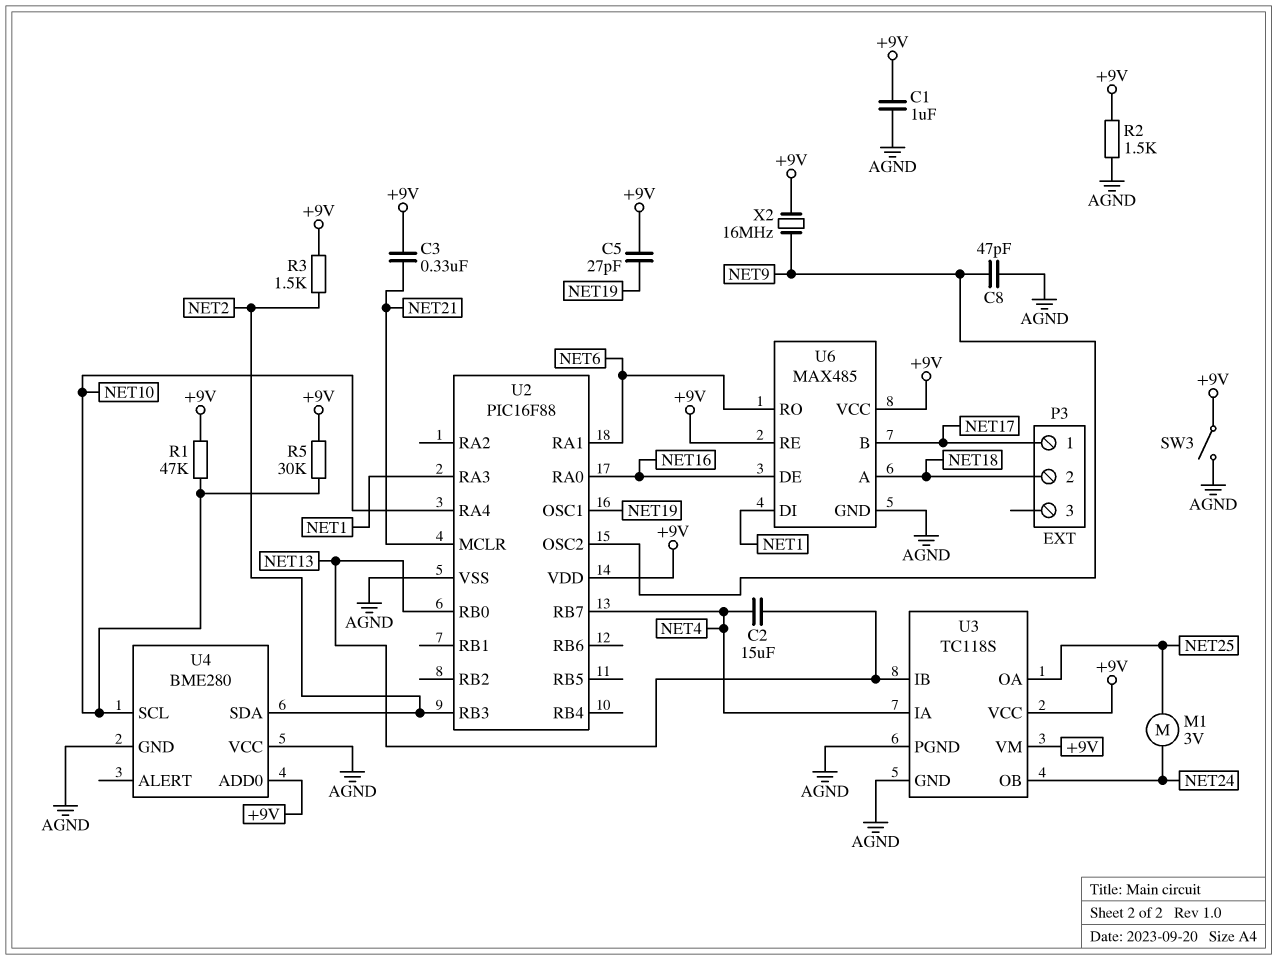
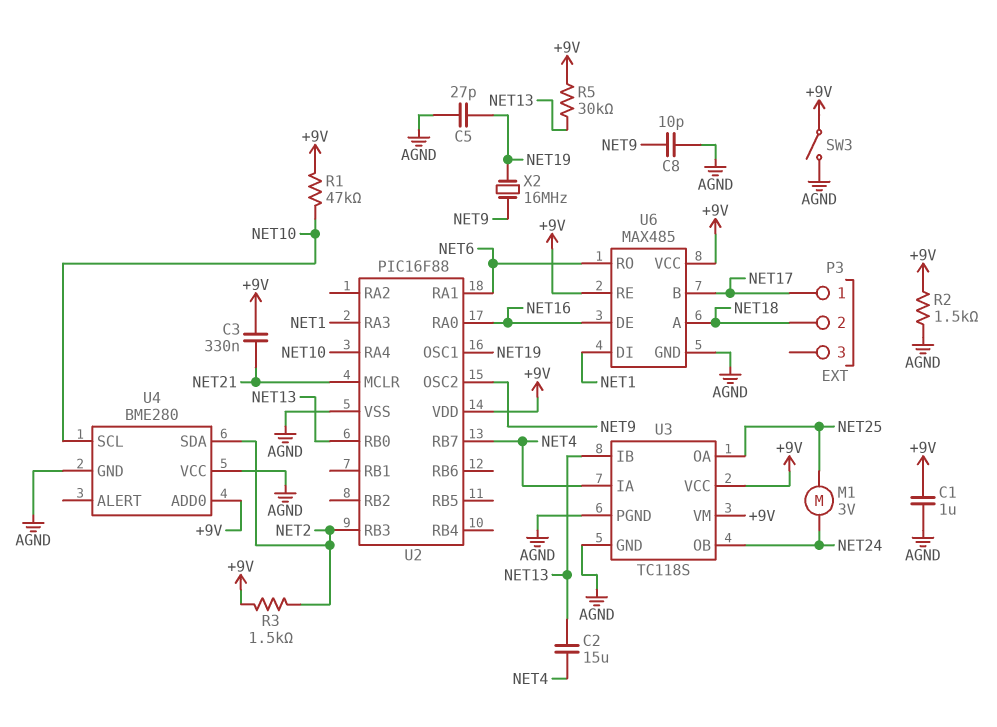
C5: 27pF (+9V, NET19) -> 27pF (AGND, NET19)
C8: 47pF (AGND, NET9) -> 10pF (AGND, NET9)
R5: 30k (+9V, NET10) -> 30k (+9V, NET13)
X2: 16MHz (+9V, NET9) -> 16MHz (NET9, NET19)

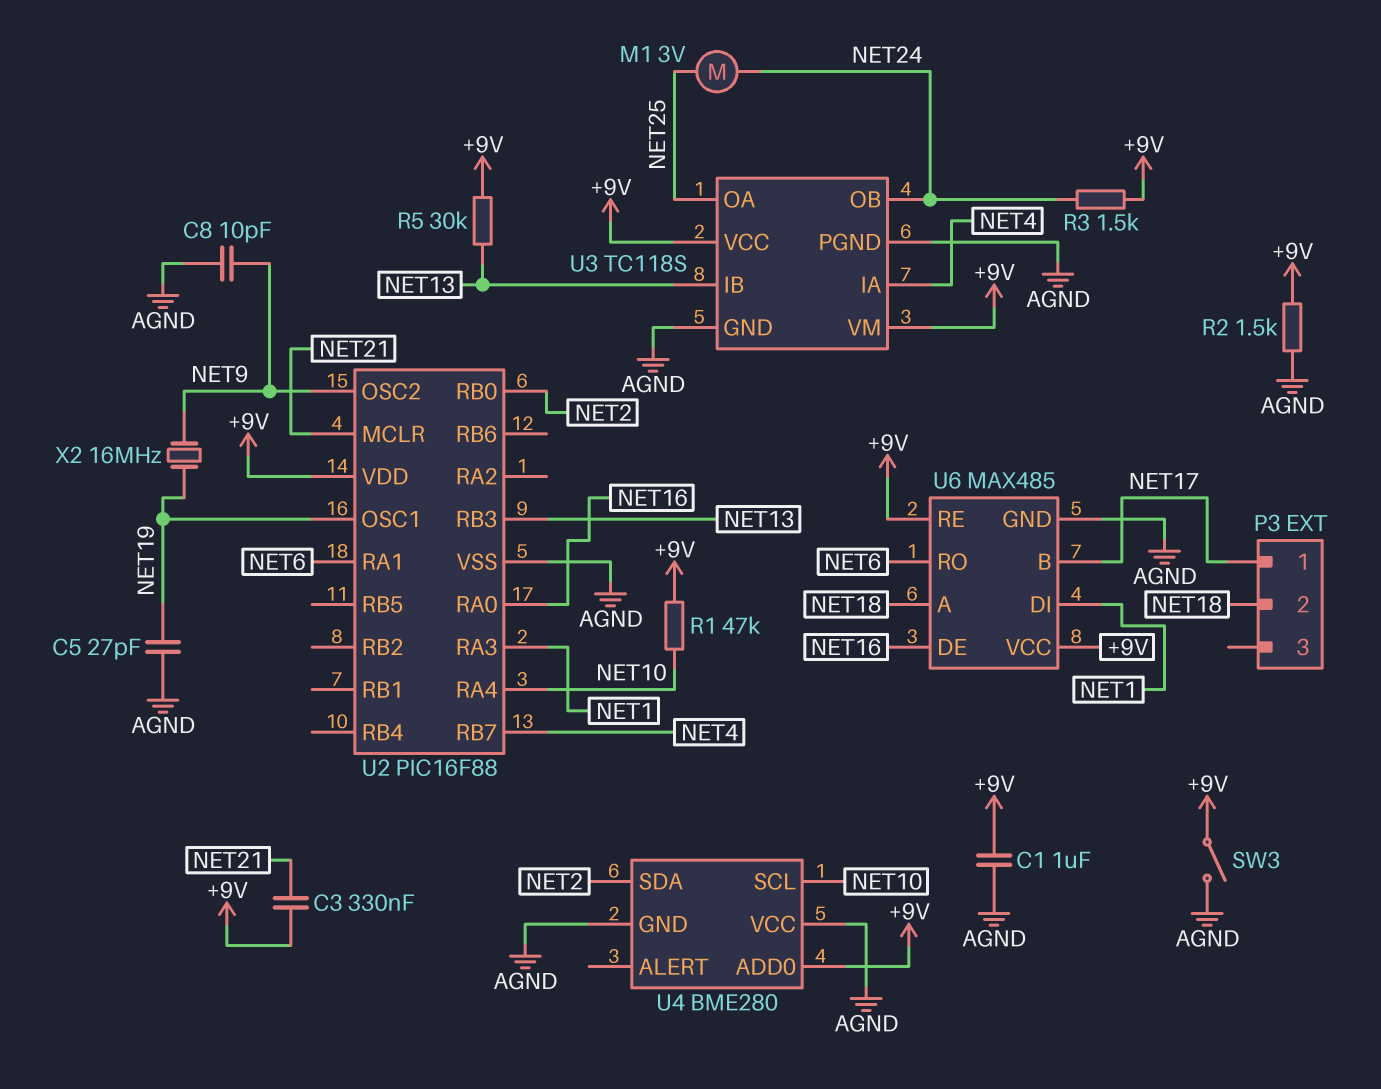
C2: 15uF (NET4, NET13) -> none
R3: 1.5k (+9V, NET2) -> 1.5k (+9V, NET24)
U2 pin RB0: NET13 -> NET2
U2 pin RB3: NET2 -> NET13

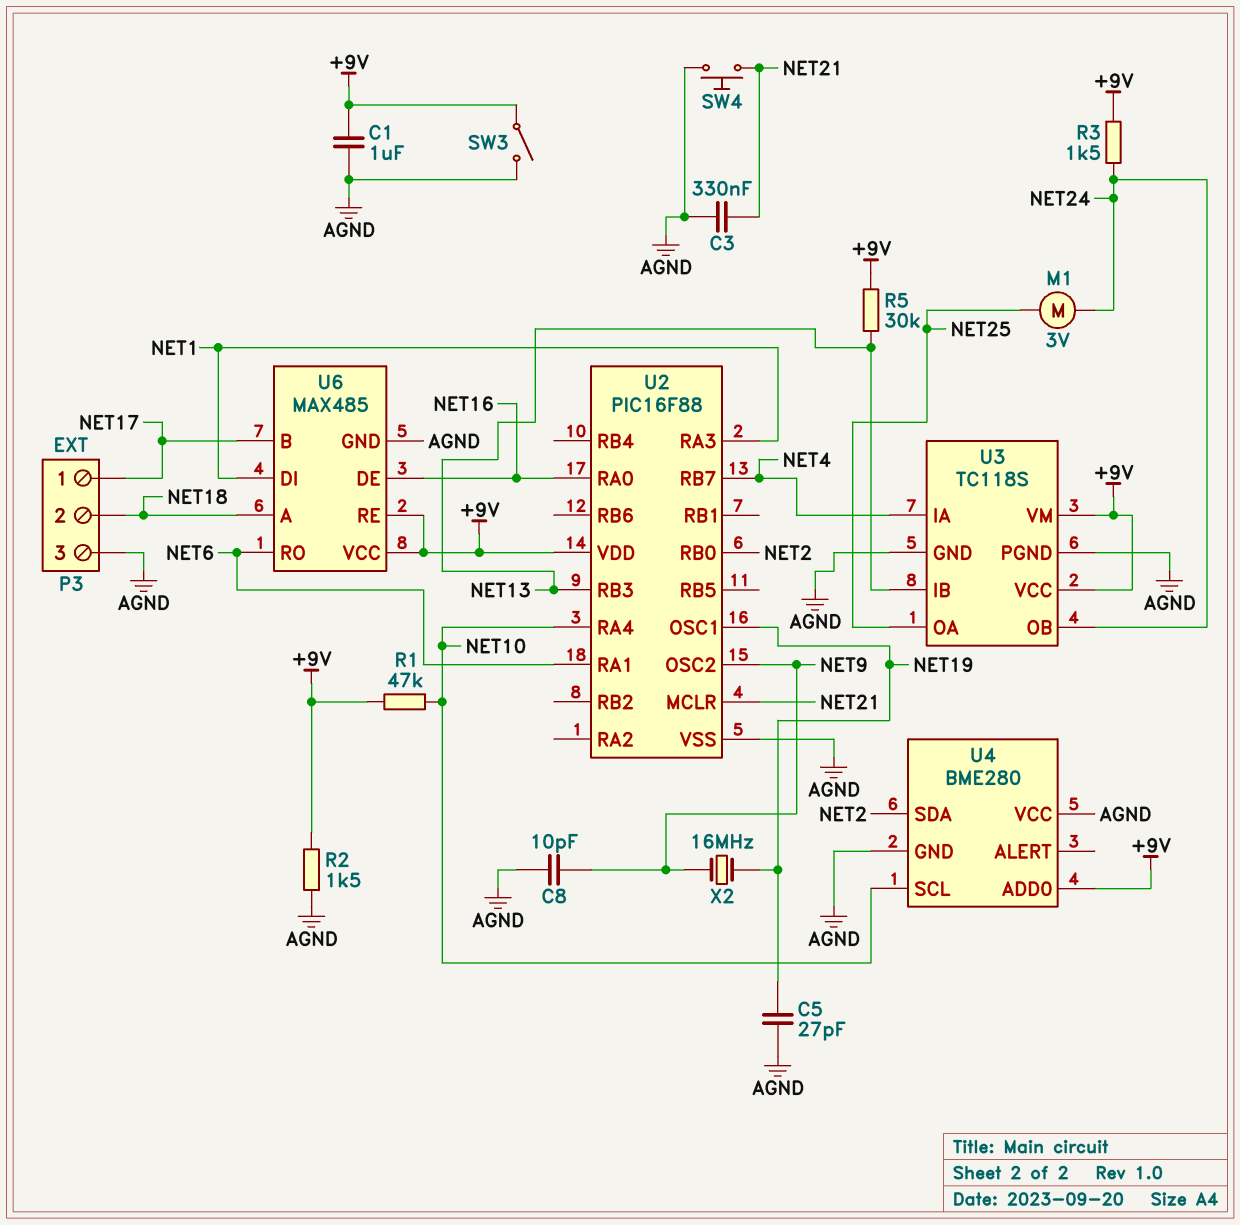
C3: 330nF (+9V, NET21) -> 330nF (AGND, NET21)
P3 pin 3: none -> AGND
SW4: none -> button (AGND, NET21)

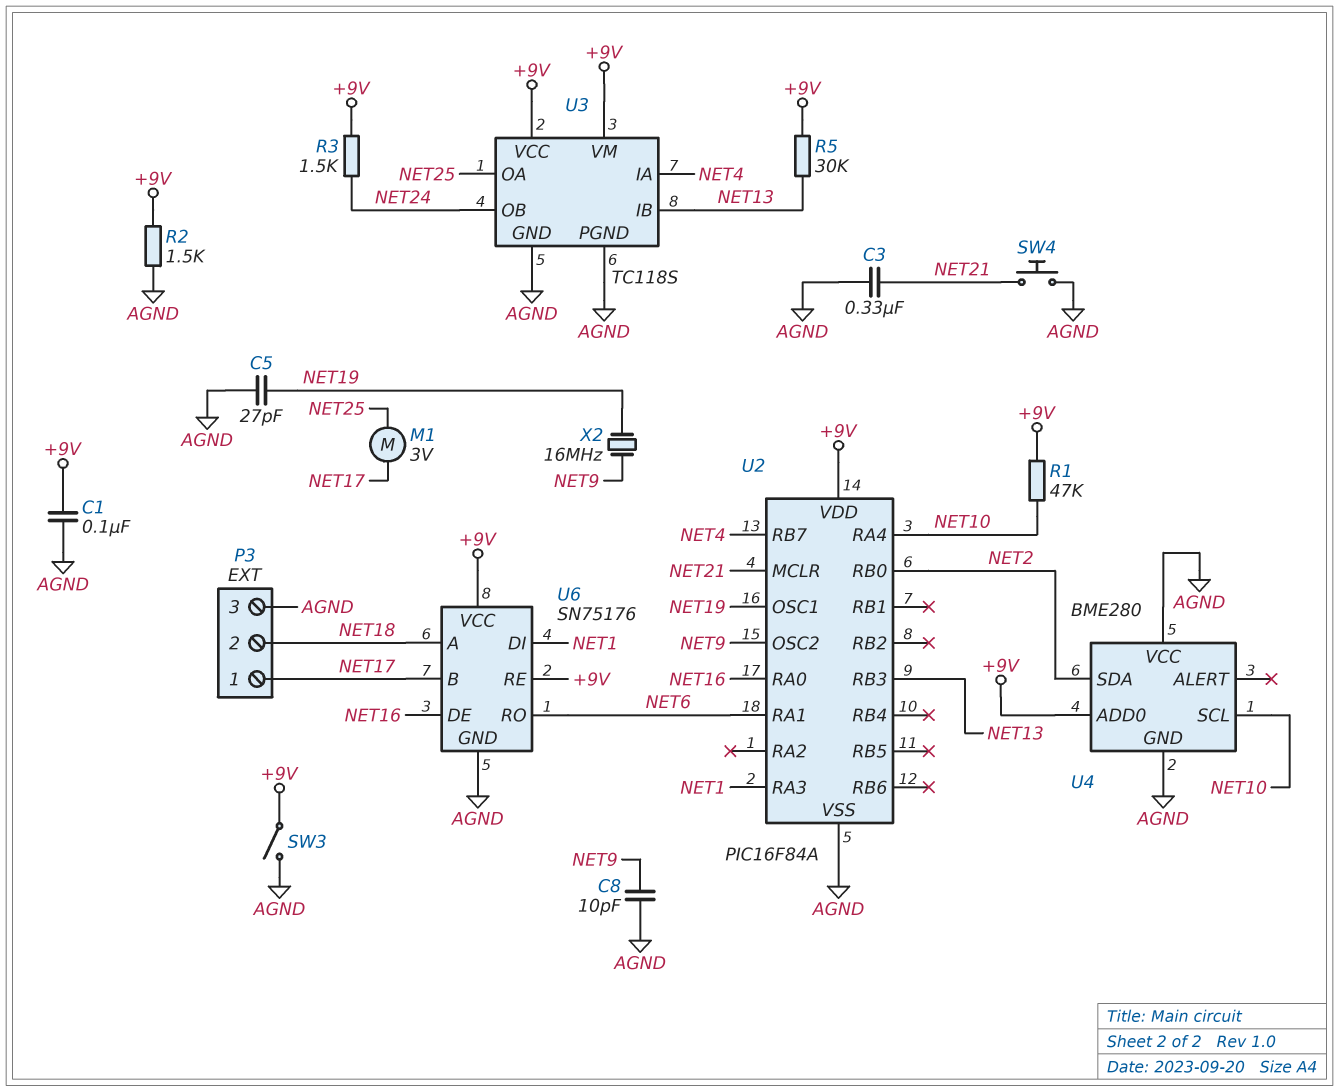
C1: 1uF (+9V, AGND) -> 100nF (+9V, AGND)
M1: motor 3V (NET24, NET25) -> motor 3V (NET17, NET25)
U2: PIC16F88 -> PIC16F84A
U6: MAX485 -> SN75176

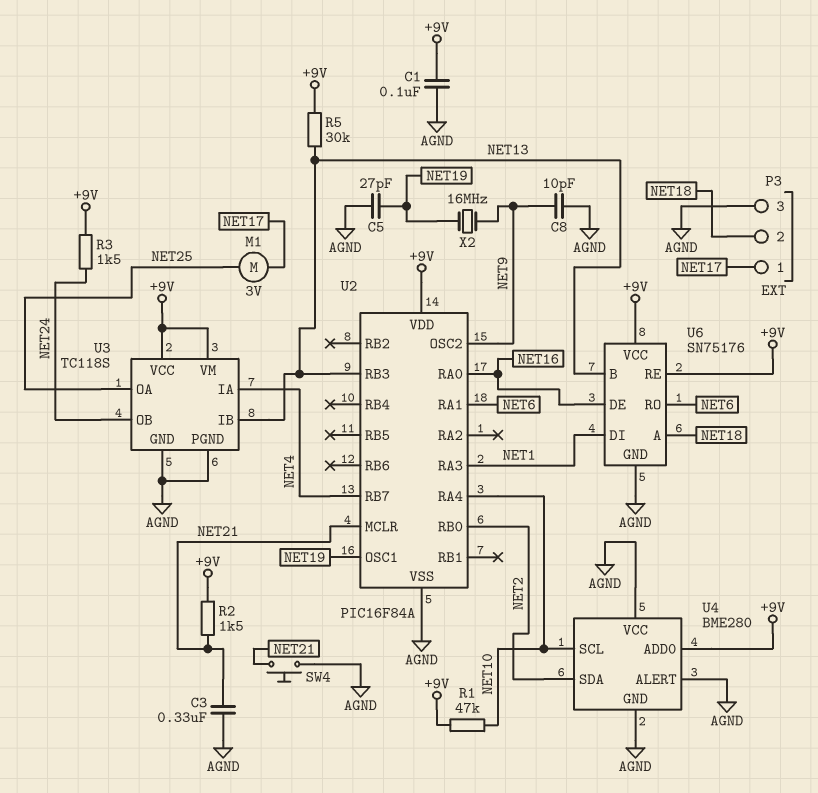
R2: 1.5k (+9V, AGND) -> 1.5k (+9V, NET21)
SW3: switch (+9V, AGND) -> none
U4 pin ALERT: none -> AGND
U6 pin B: NET17 -> NET13

